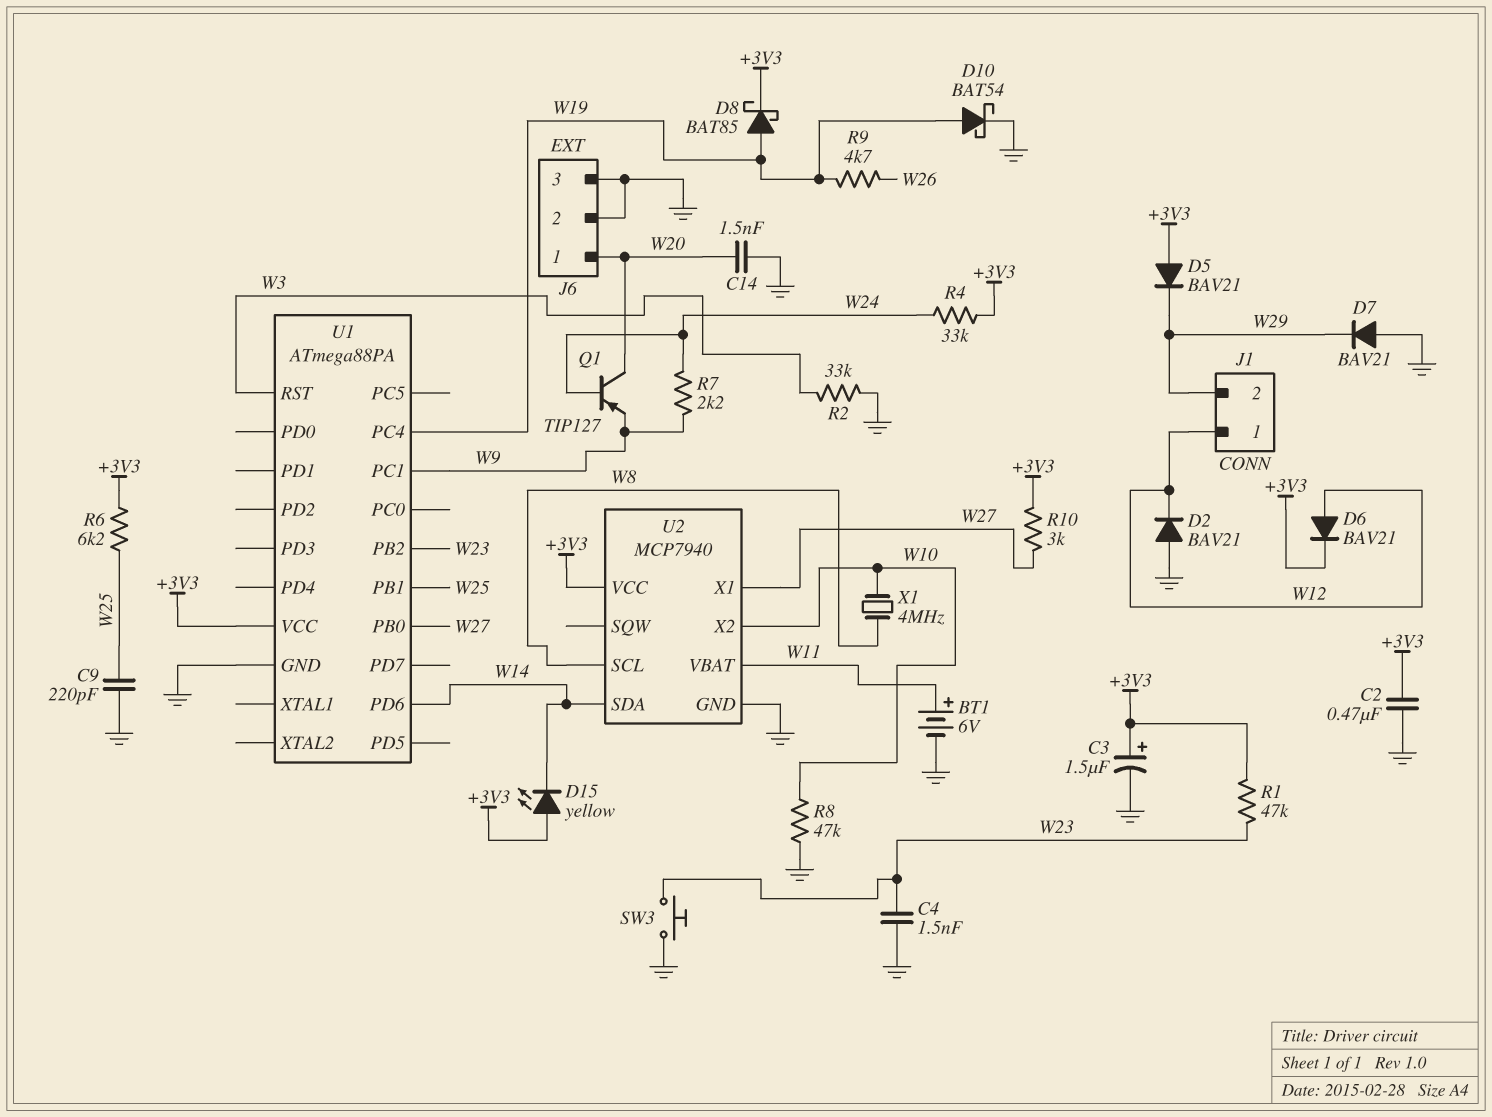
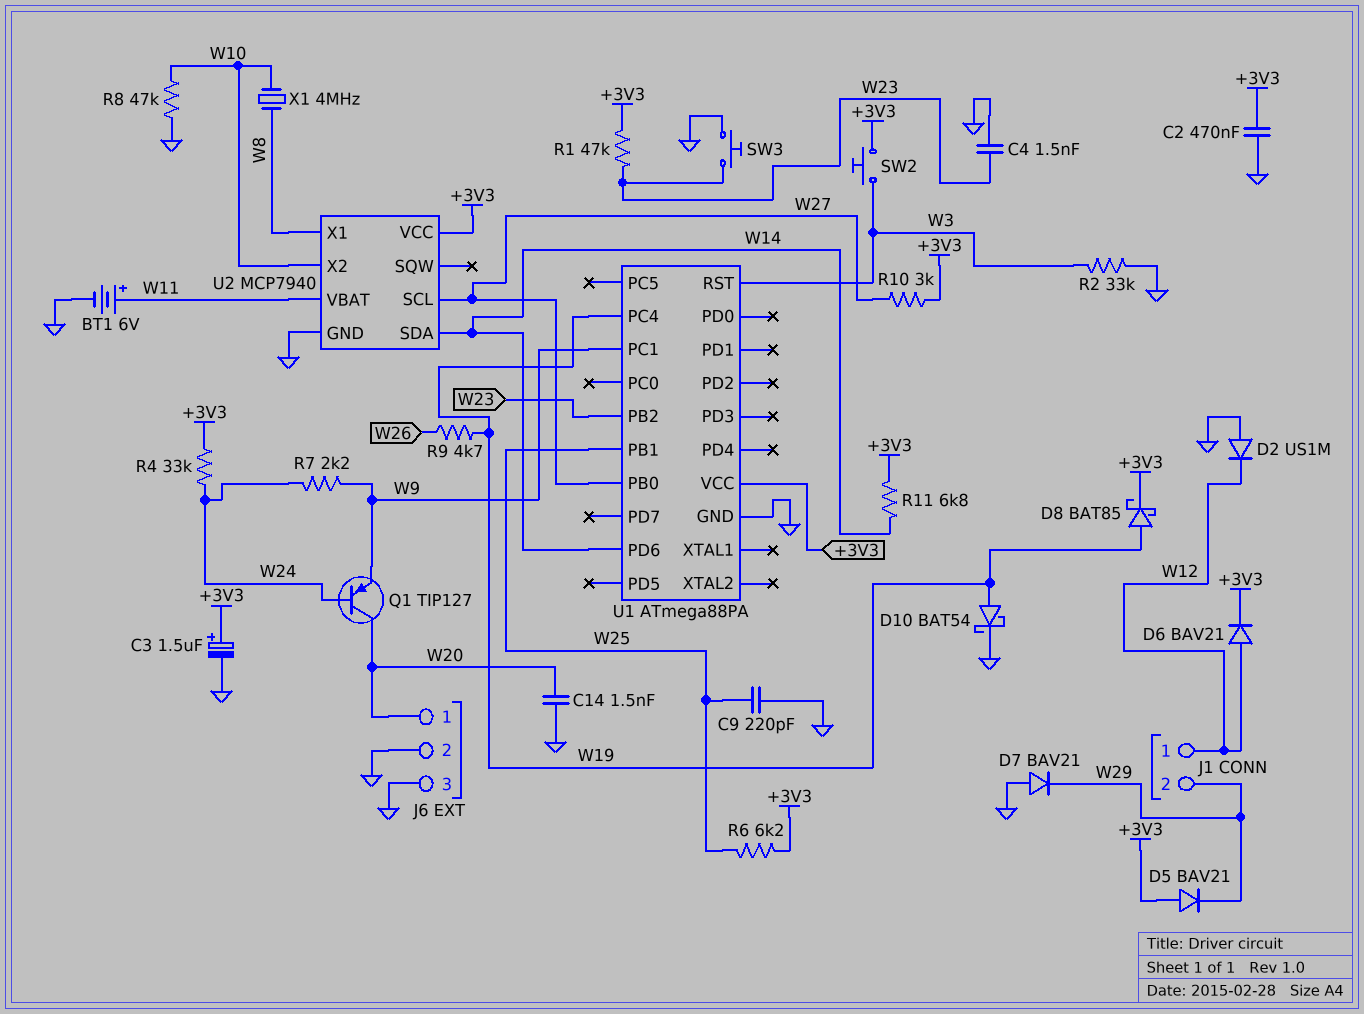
D2: diode BAV21 (A GND, K W12) -> diode US1M (A GND, K W12)
D15: LED yellow (A +3V3, K W14) -> none
R11: none -> 6.8k (+3V3, W14)
SW2: none -> button (+3V3, W3)
U2 pin SCL: W8 -> W27
U2 pin X1: W27 -> W8

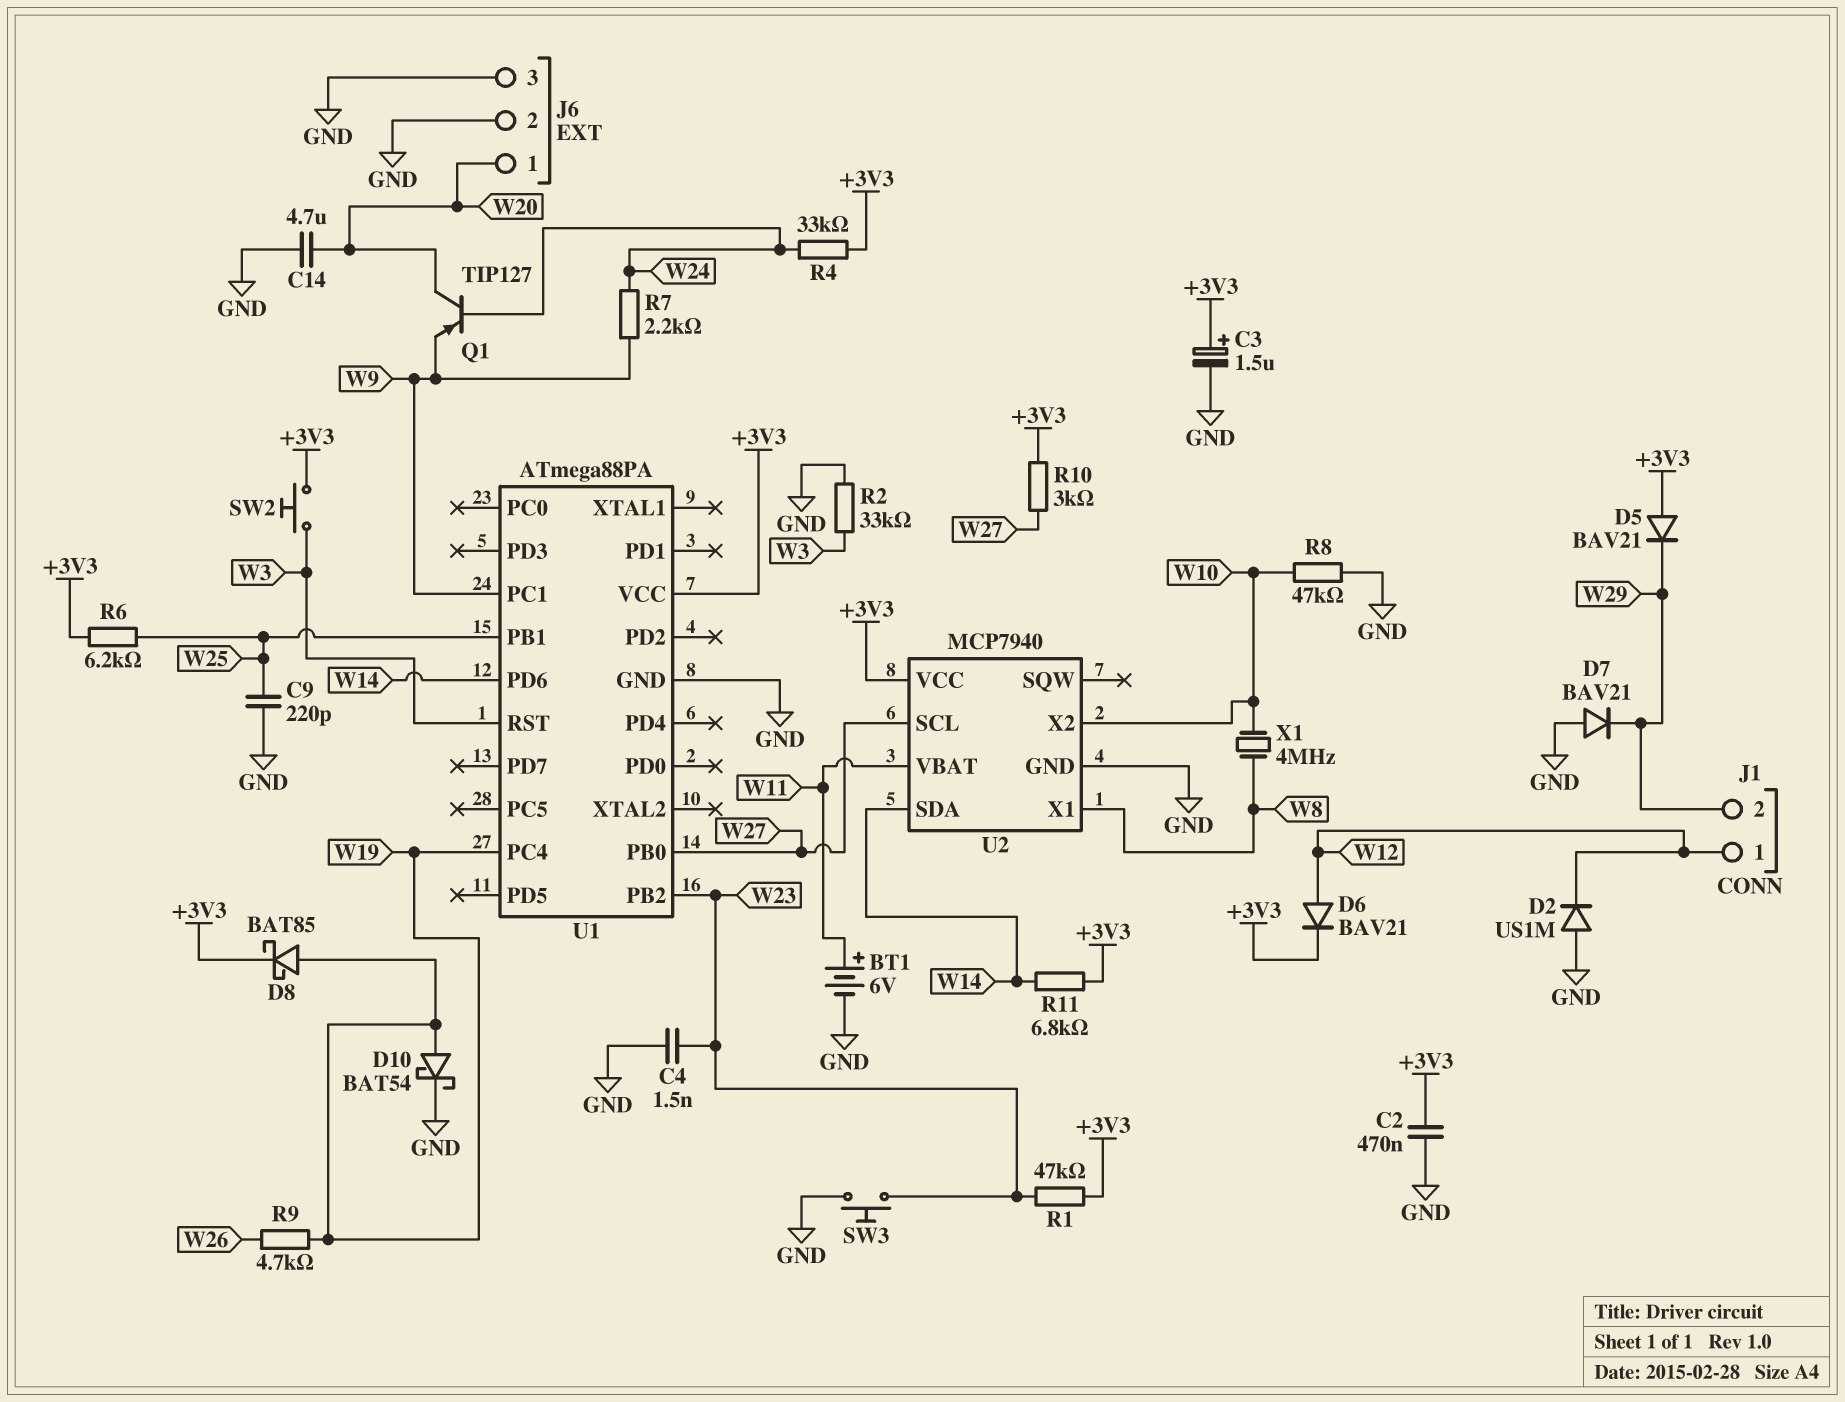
C14: 1.5nF (GND, W20) -> 4.7uF (GND, W20)

